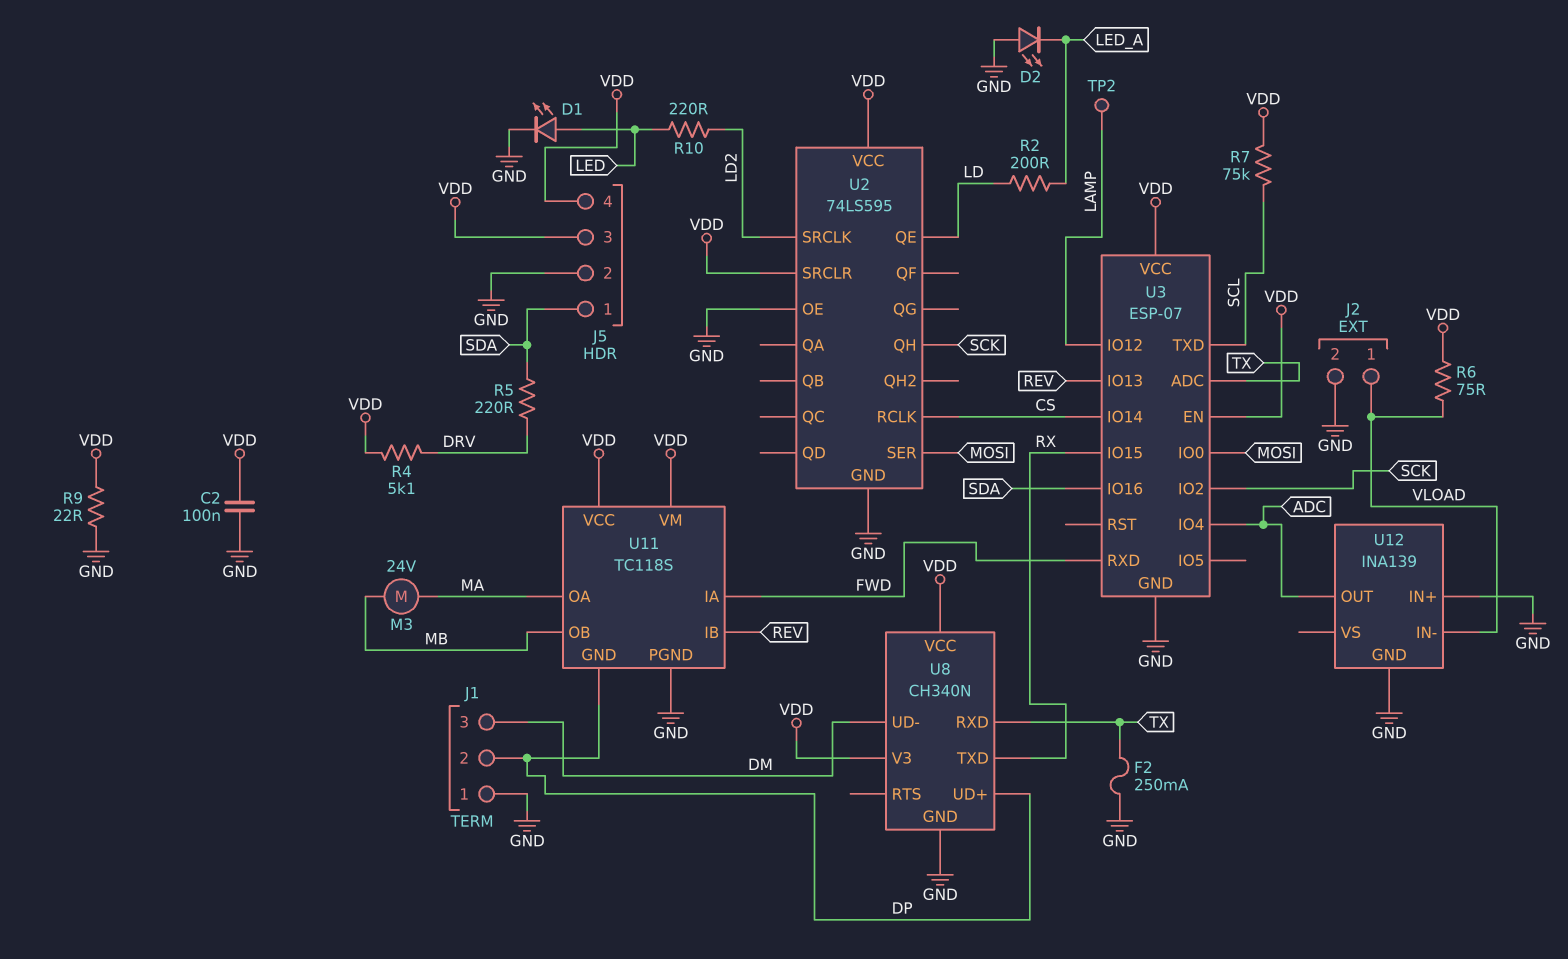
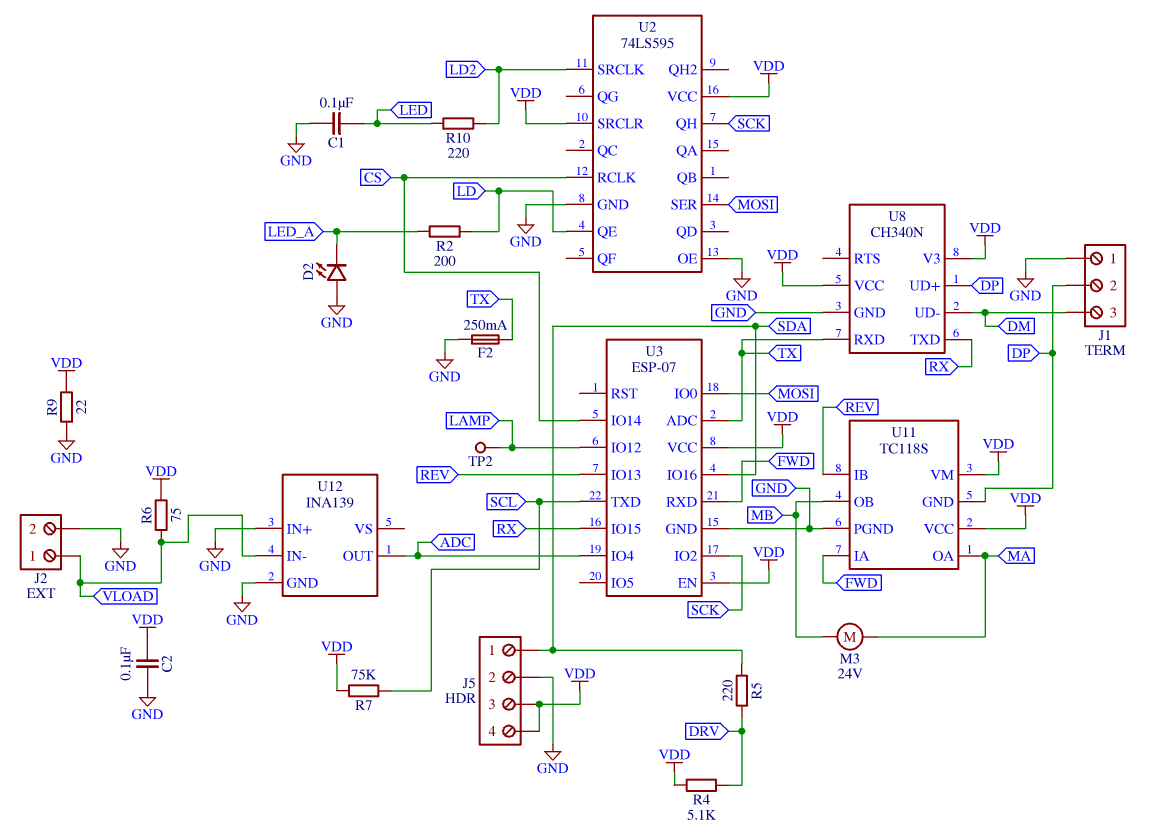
C1: none -> 100nF (GND, LED)
D1: LED (A LED, K GND) -> none

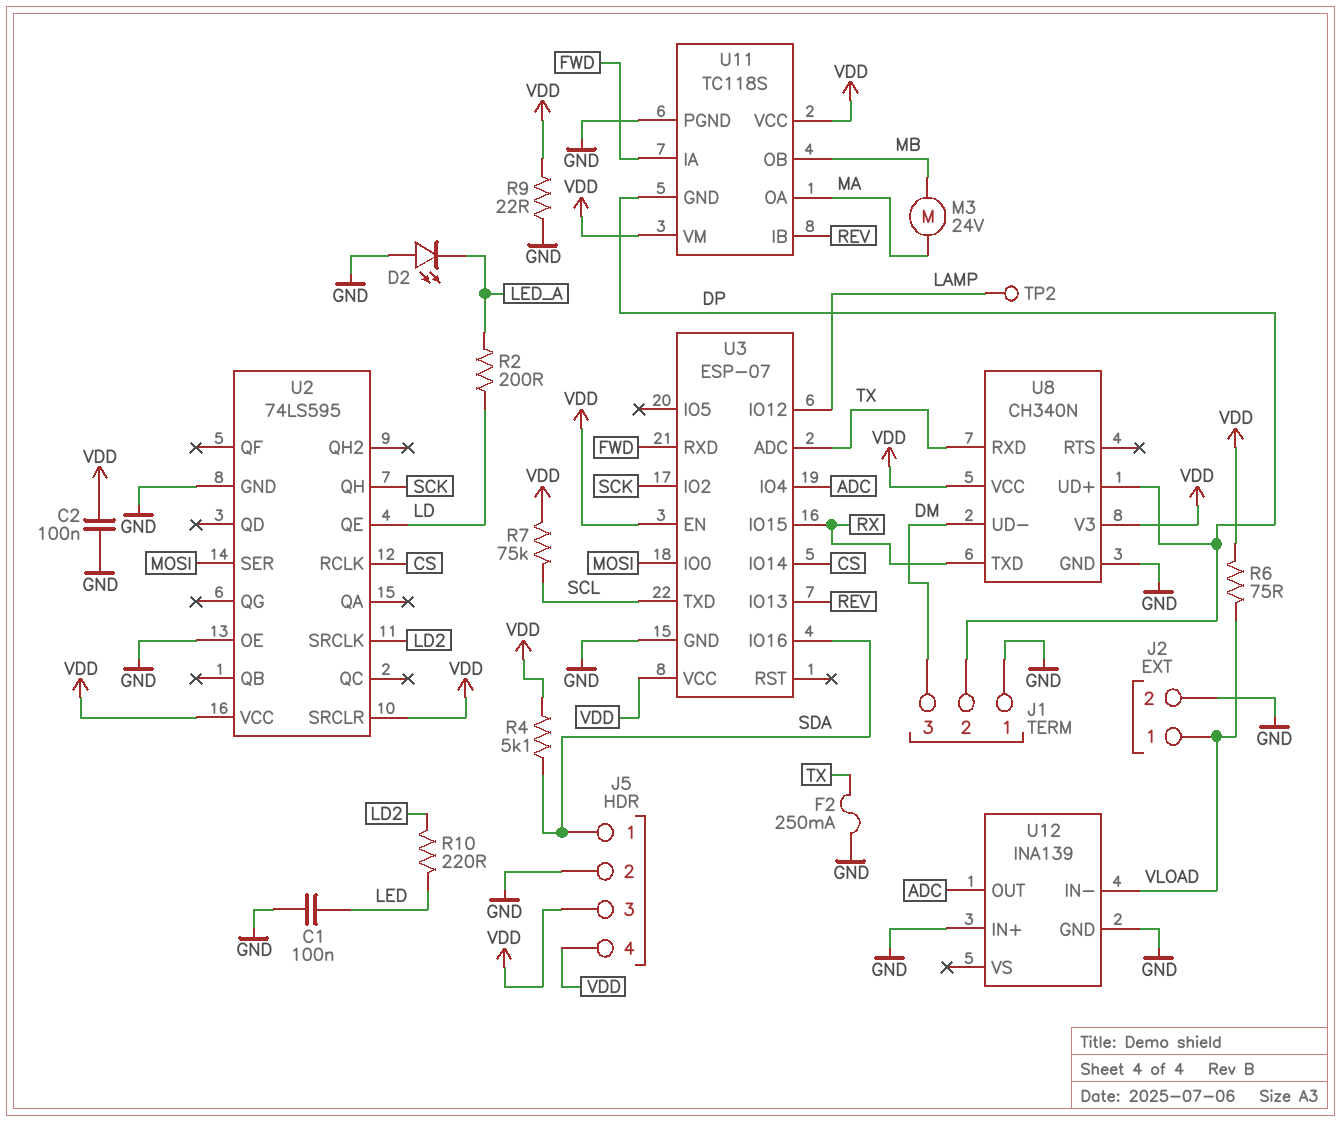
R4: 5.1k (DRV, VDD) -> 5.1k (SDA, VDD)
R5: 220 (DRV, SDA) -> none

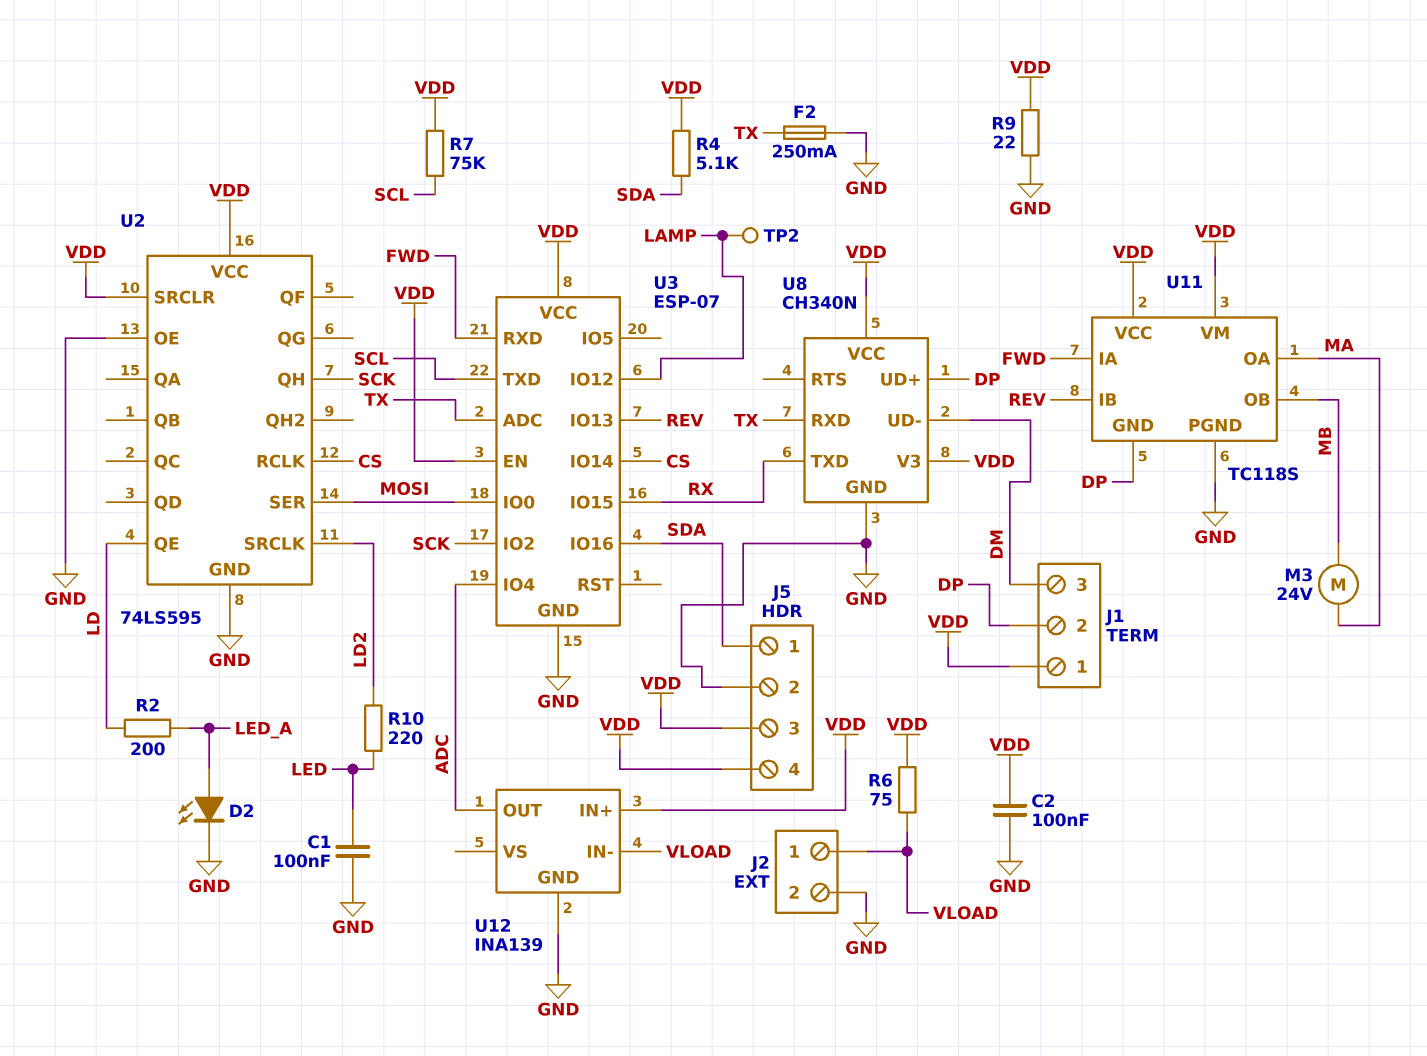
D2: LED (A GND, K LED_A) -> LED (A LED_A, K GND)
J1 pin 1: GND -> VDD
U12 pin IN+: GND -> VDD

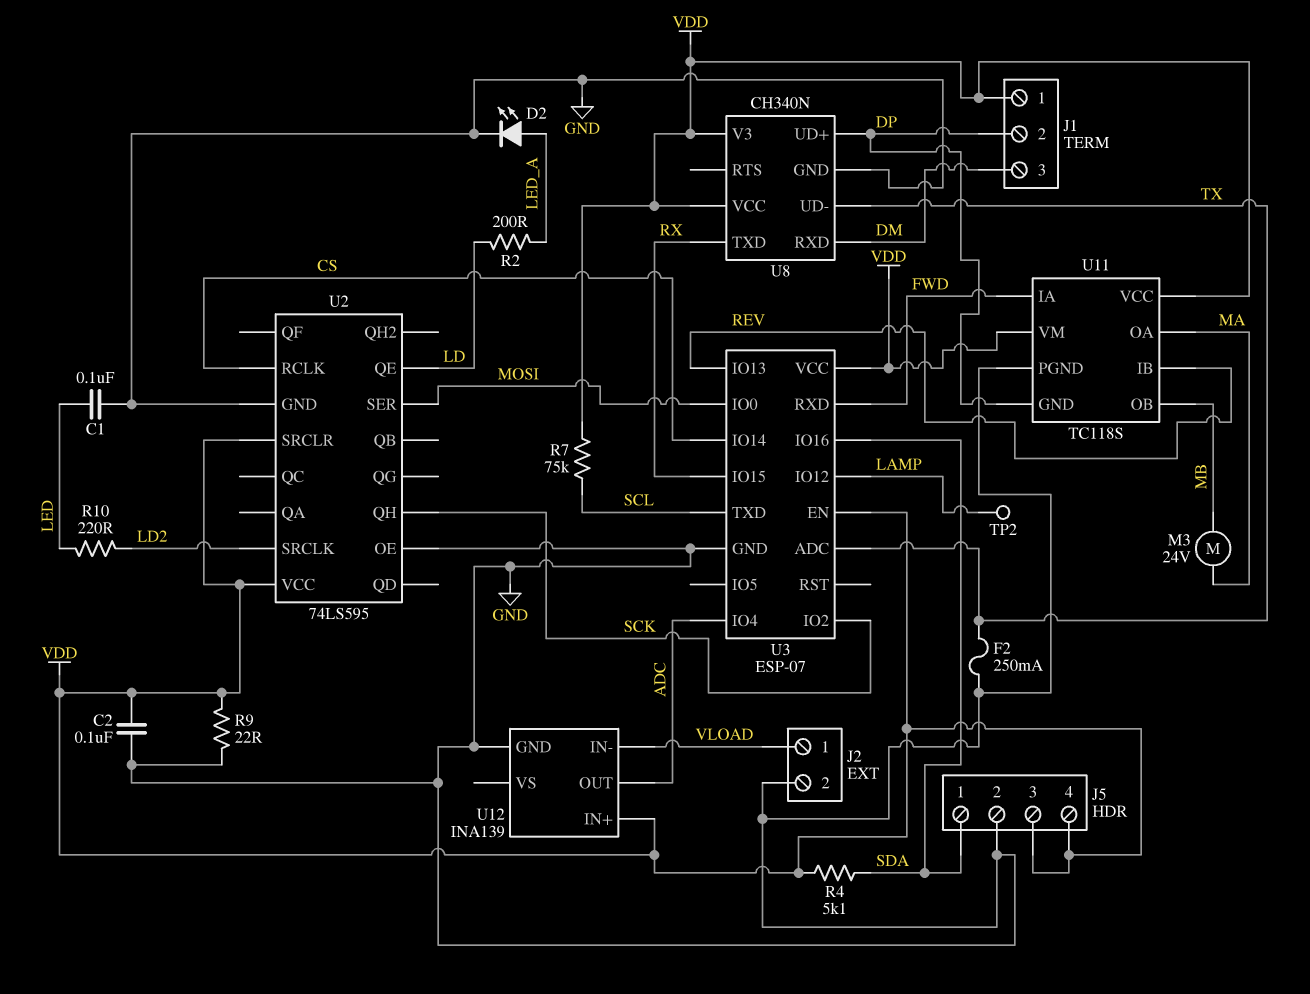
R6: 75 (VDD, VLOAD) -> none
U8 pin RXD: TX -> DM
U8 pin UD-: DM -> TX

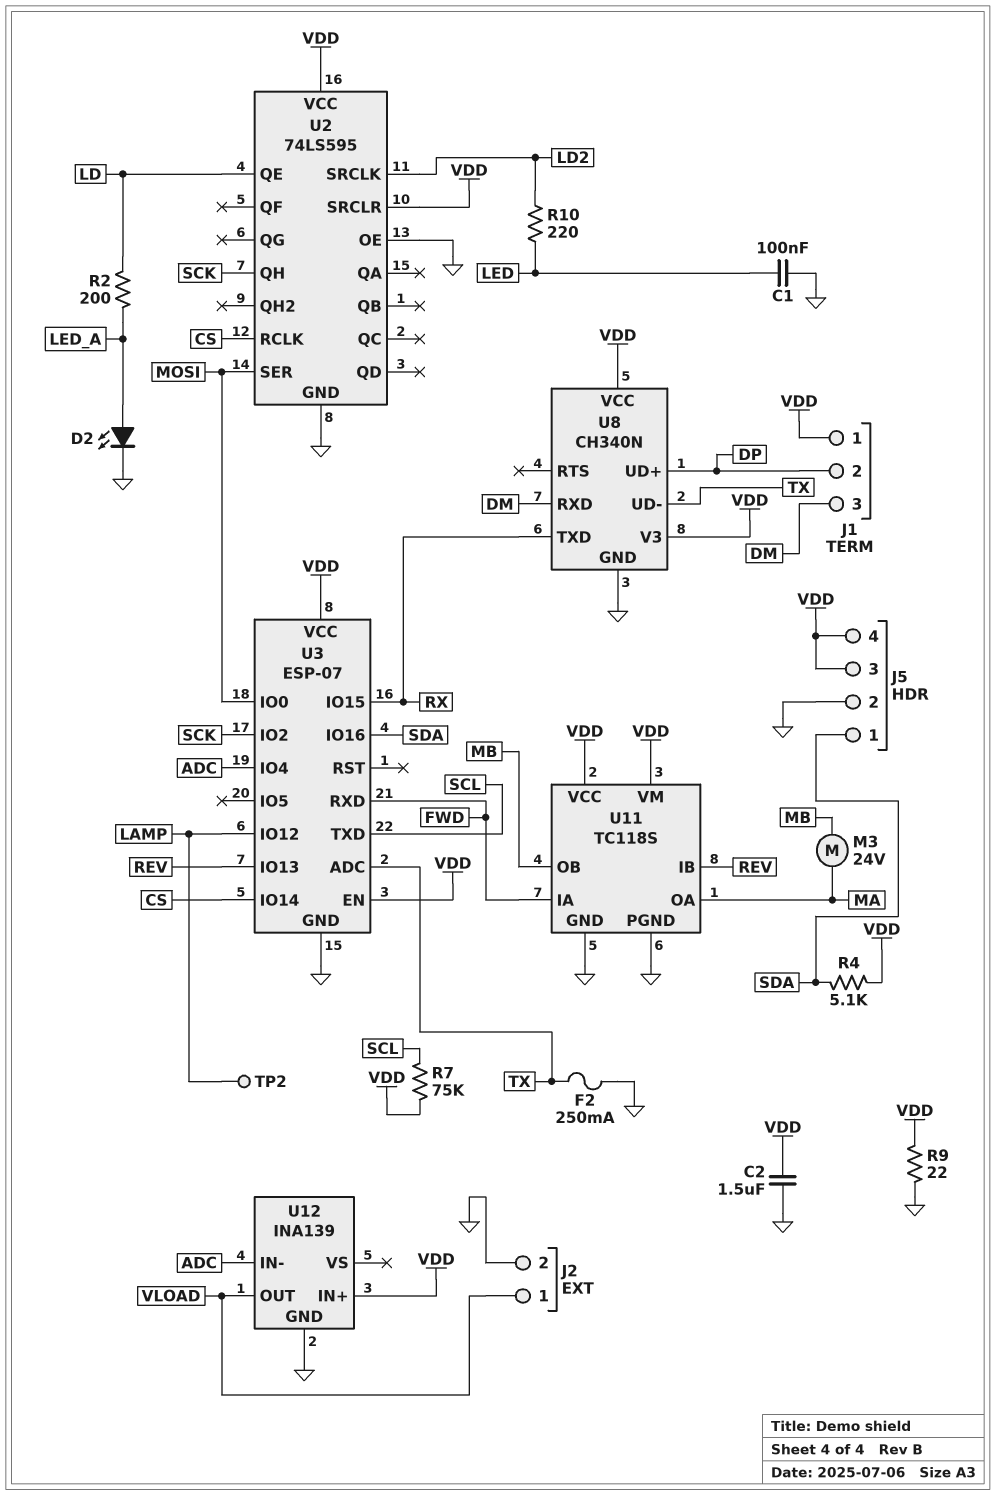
C2: 100nF (GND, VDD) -> 1.5uF (GND, VDD)
U11 pin GND: DP -> GND
U12 pin IN-: VLOAD -> ADC
U12 pin OUT: ADC -> VLOAD

